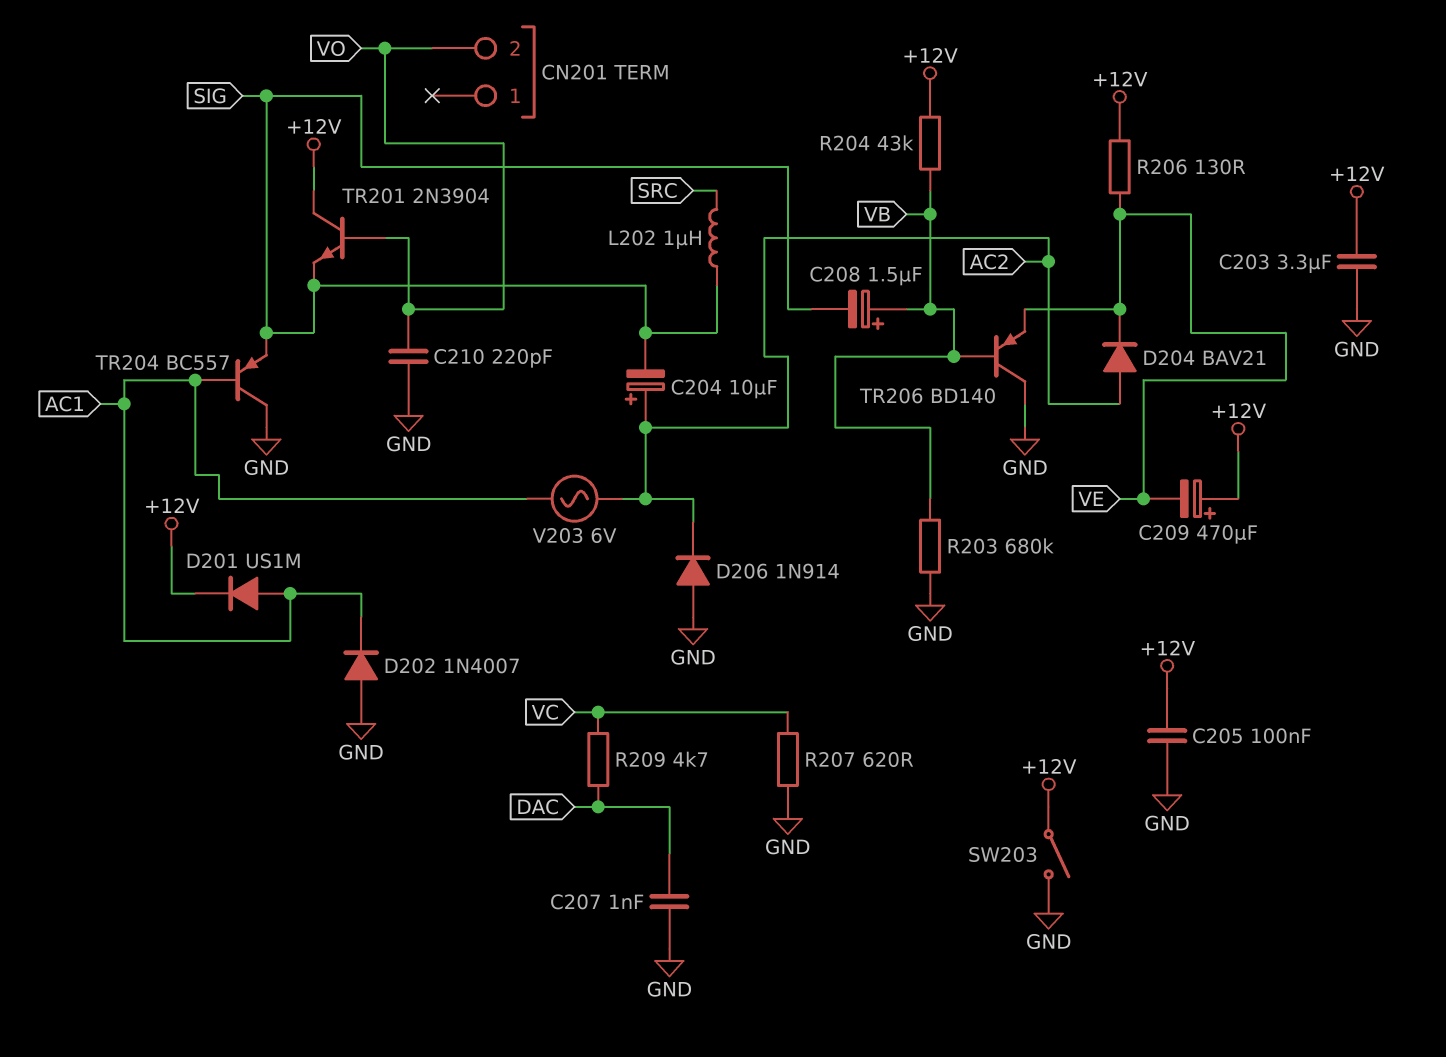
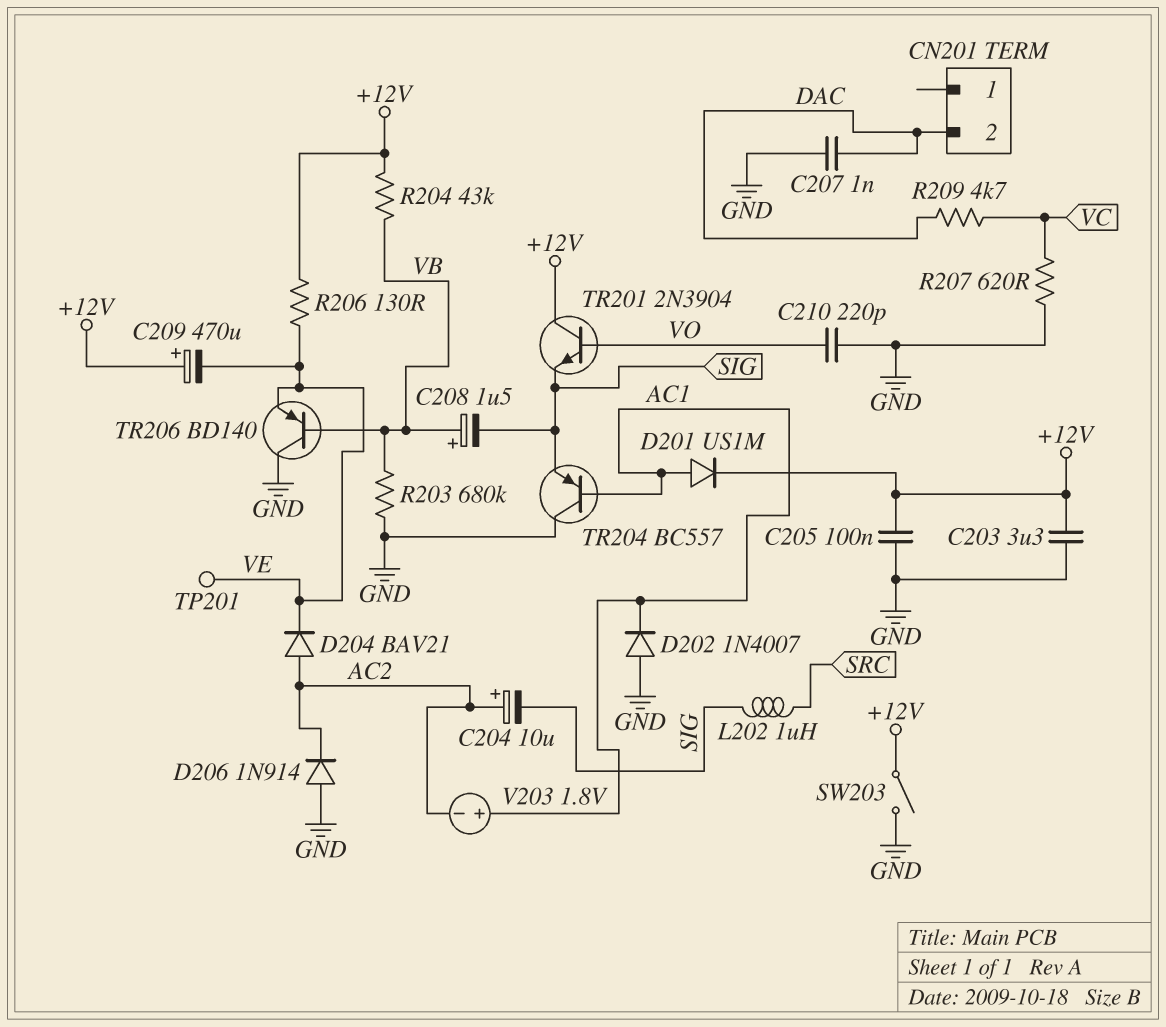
CN201 pin 2: VO -> DAC
TP201: none -> test point (VE)
V203: AC 6V (AC1, AC2) -> 1.8V (plus AC1, minus AC2)

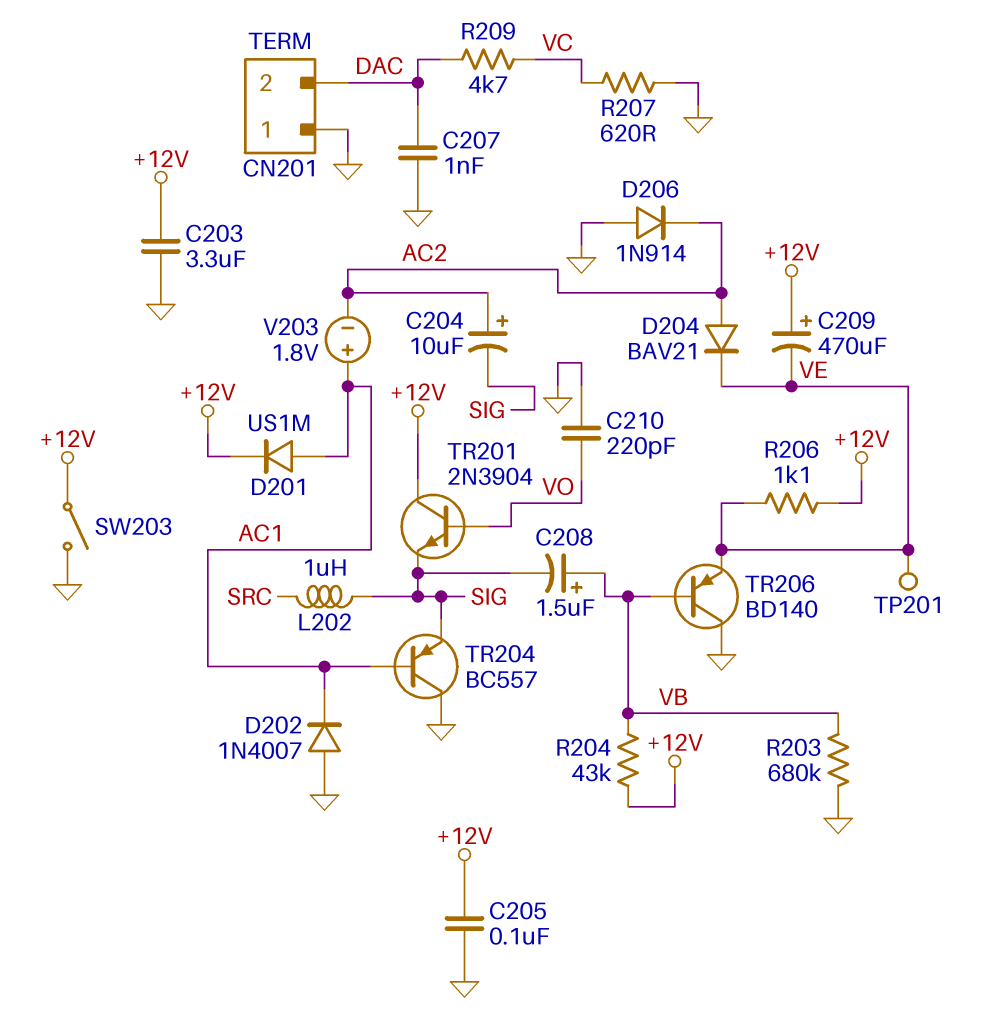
CN201 pin 1: none -> GND
R206: 130 (+12V, VE) -> 1.1k (+12V, VE)

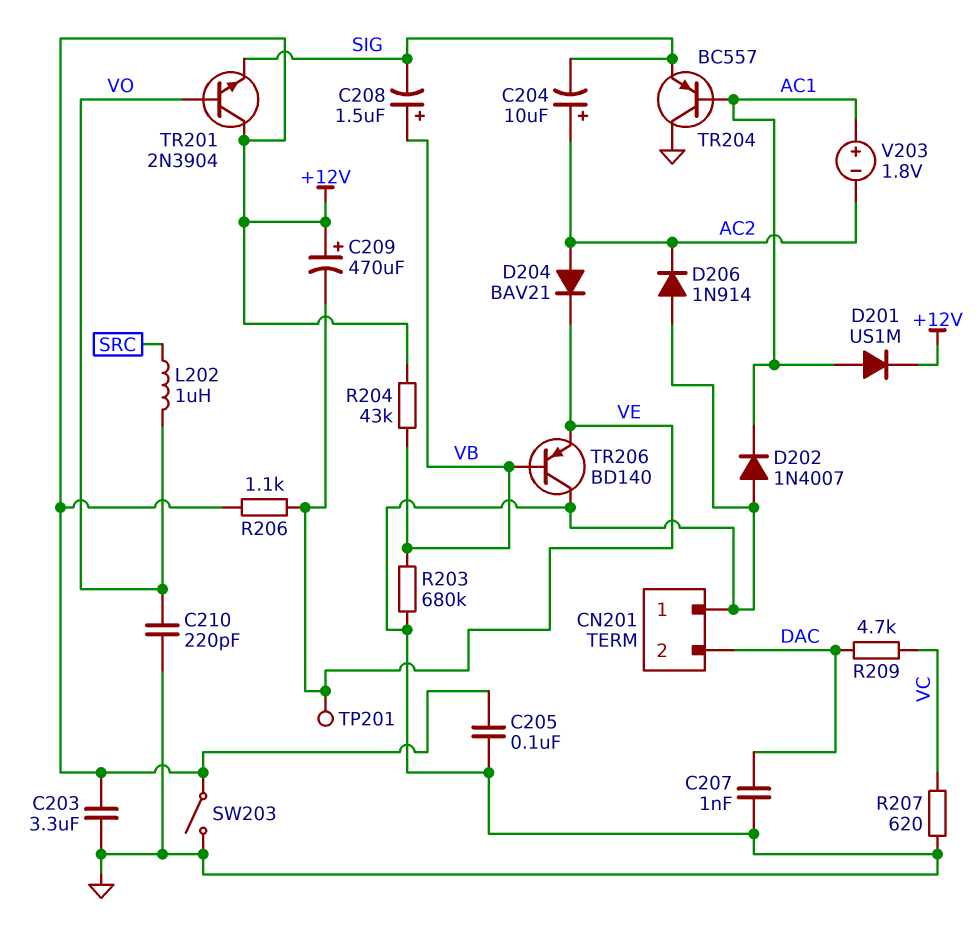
L202: 1uH (SIG, SRC) -> 1uH (SRC, VO)

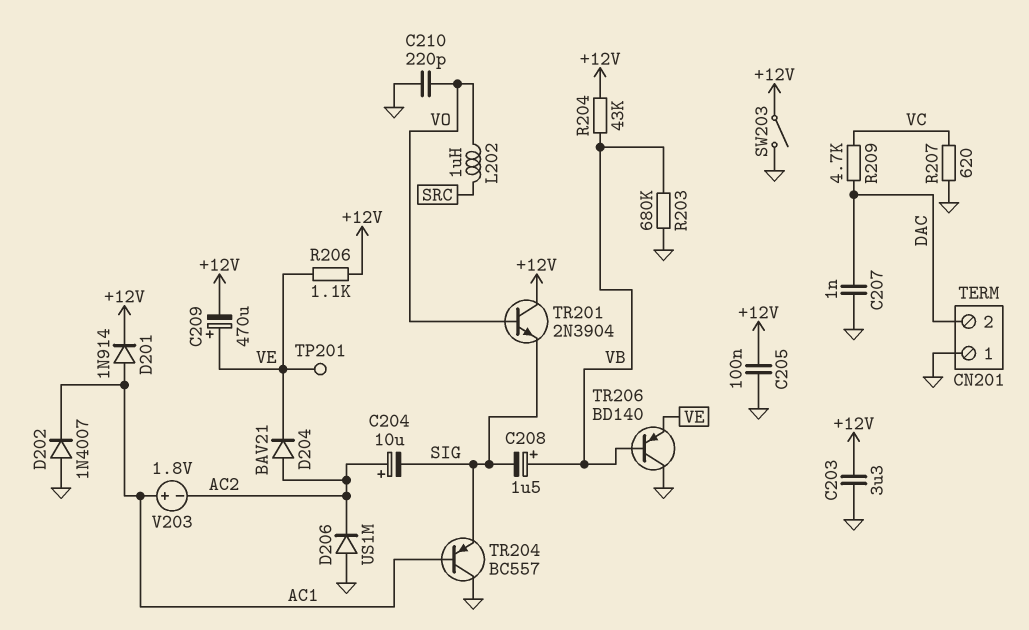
C209: 470uF (plus +12V, minus VE) -> 470uF (plus VE, minus +12V)
D201: diode US1M (A AC1, K +12V) -> diode 1N914 (A AC1, K +12V)
D206: diode 1N914 (A GND, K AC2) -> diode US1M (A GND, K AC2)

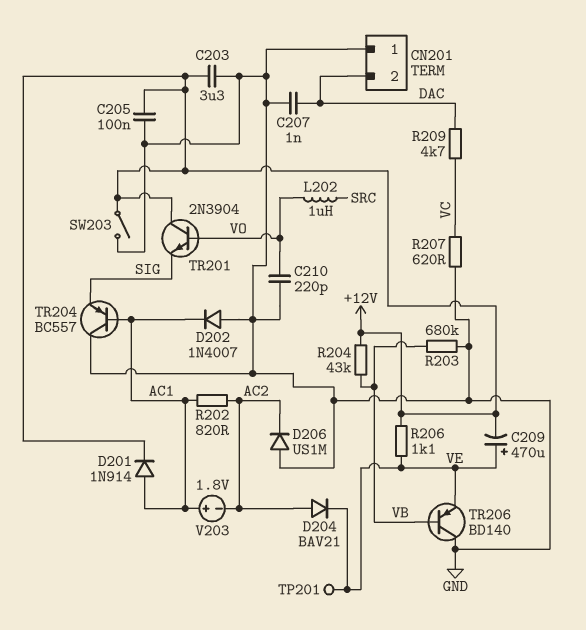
C204: 10uF (plus AC2, minus SIG) -> none
C208: 1.5uF (plus VB, minus SIG) -> none
R202: none -> 820 (AC1, AC2)

